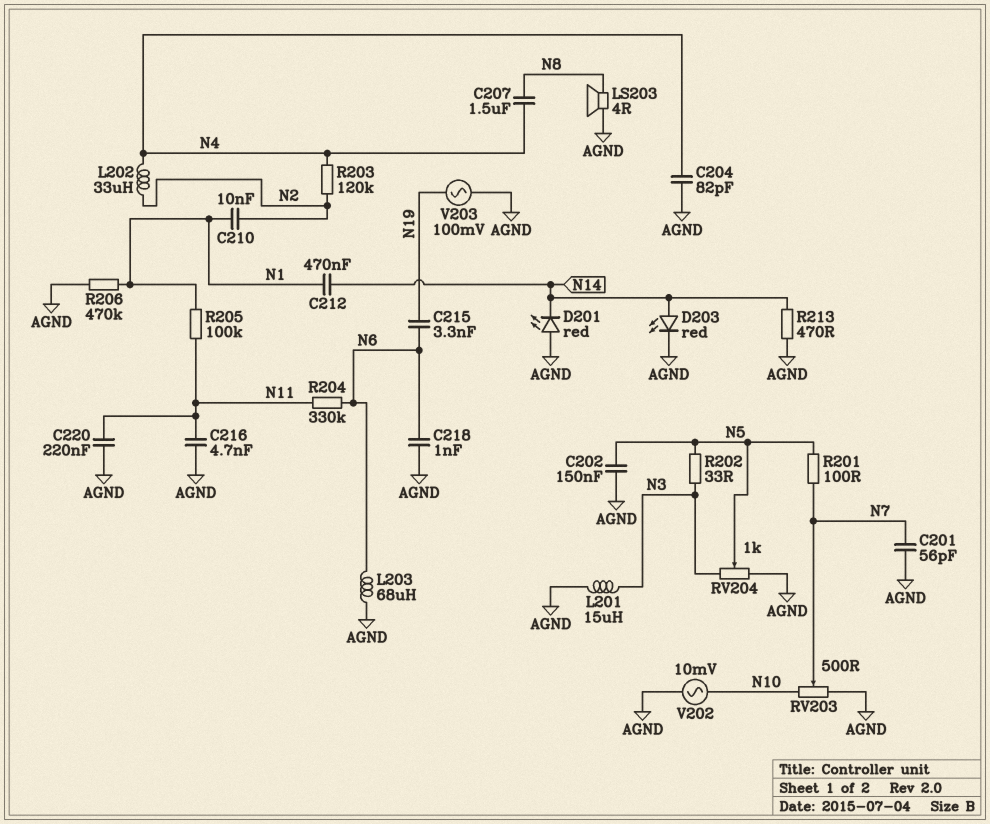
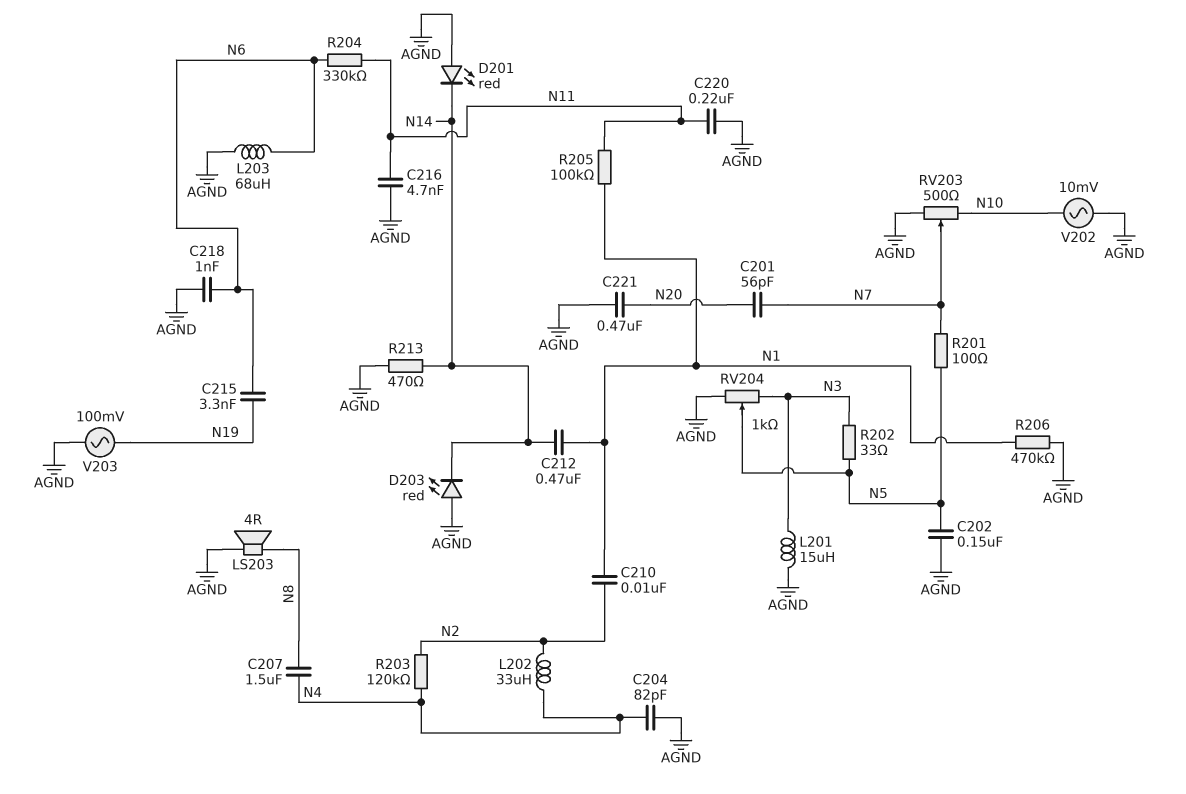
C201: 56pF (AGND, N7) -> 56pF (N7, N20)
C221: none -> 470nF (AGND, N20)
D203: LED red (A N14, K AGND) -> LED red (A AGND, K N14)

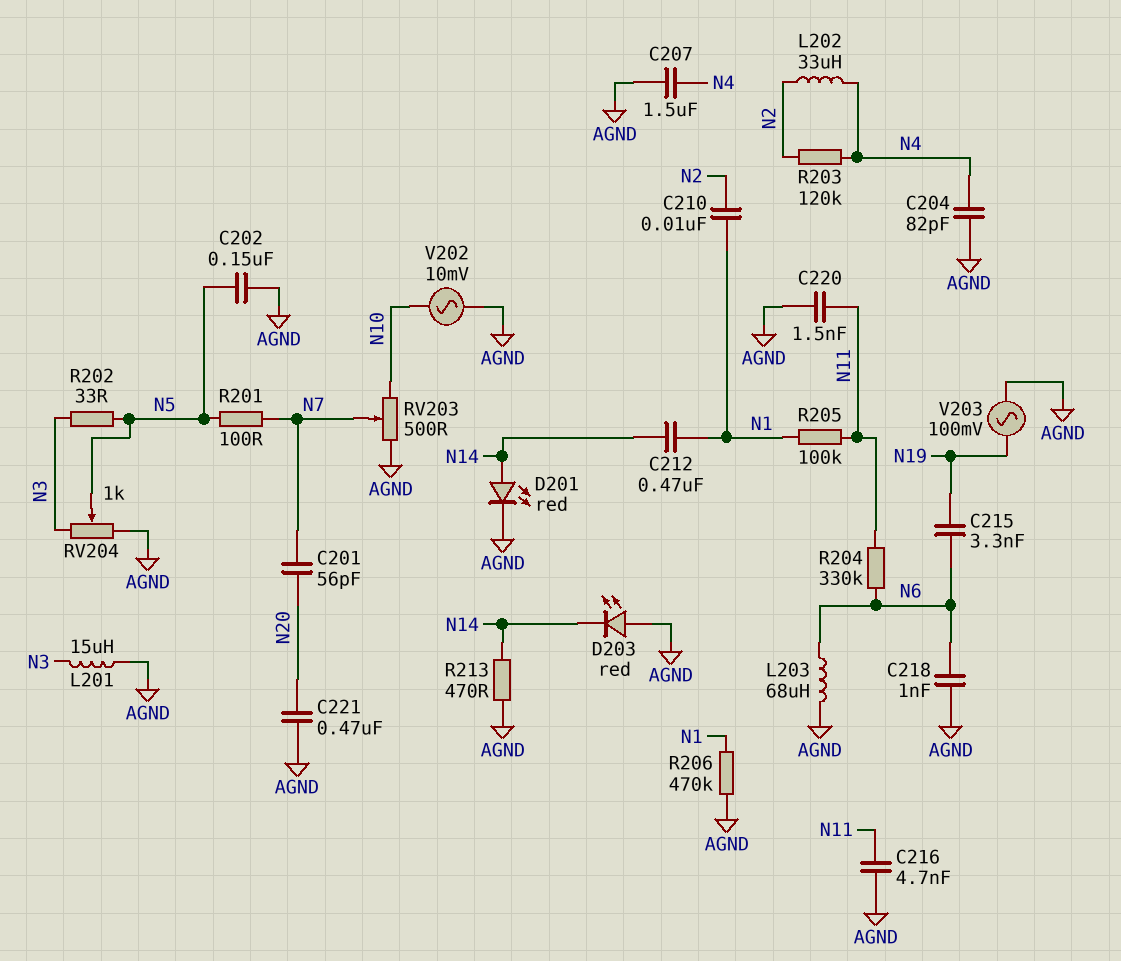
C207: 1.5uF (N4, N8) -> 1.5uF (AGND, N4)
C220: 220nF (AGND, N11) -> 1.5nF (AGND, N11)
D201: LED red (A AGND, K N14) -> LED red (A N14, K AGND)
LS203: speaker 4R (AGND, N8) -> none

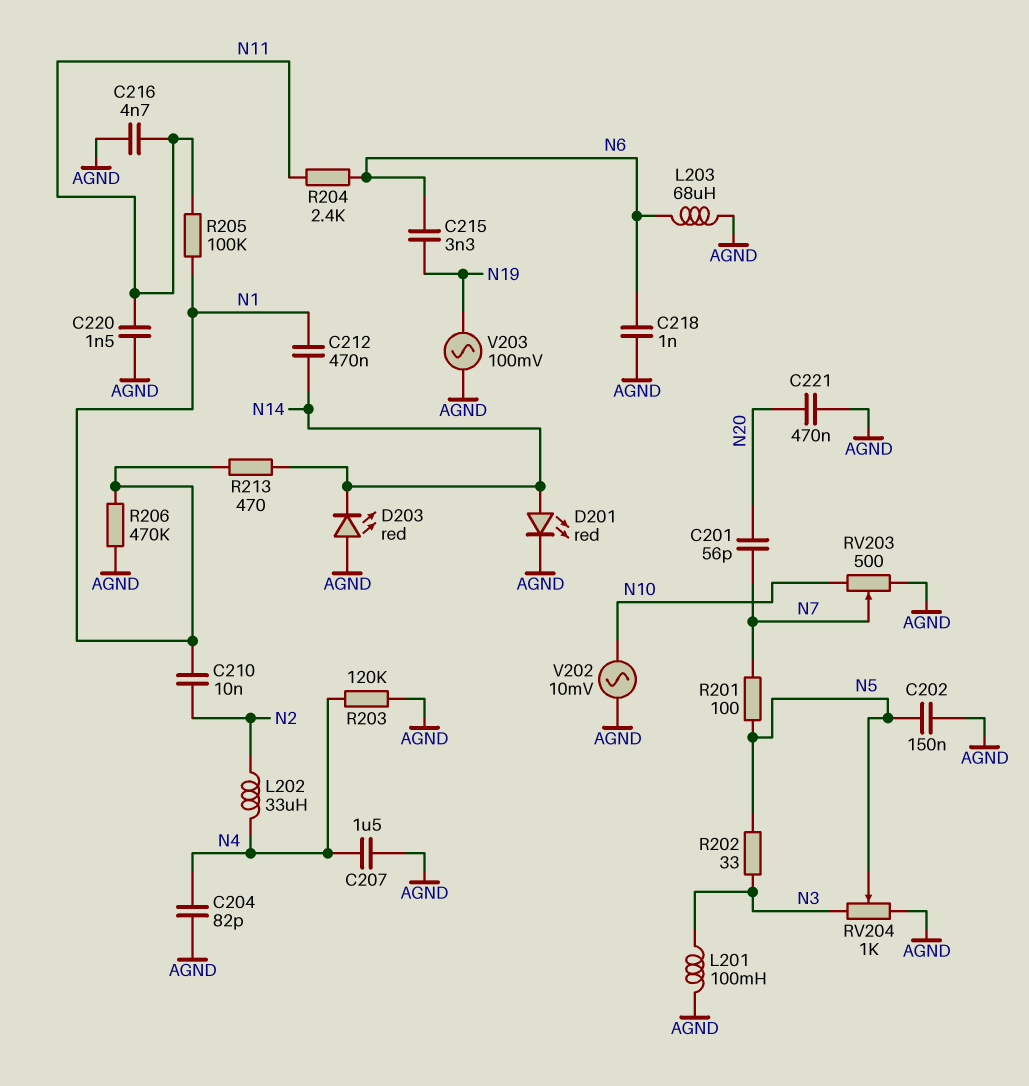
L201: 15uH (AGND, N3) -> 100mH (AGND, N3)
R203: 120k (N2, N4) -> 120k (AGND, N4)
R204: 330k (N6, N11) -> 2.4k (N6, N11)
R213: 470 (AGND, N14) -> 470 (N1, N14)

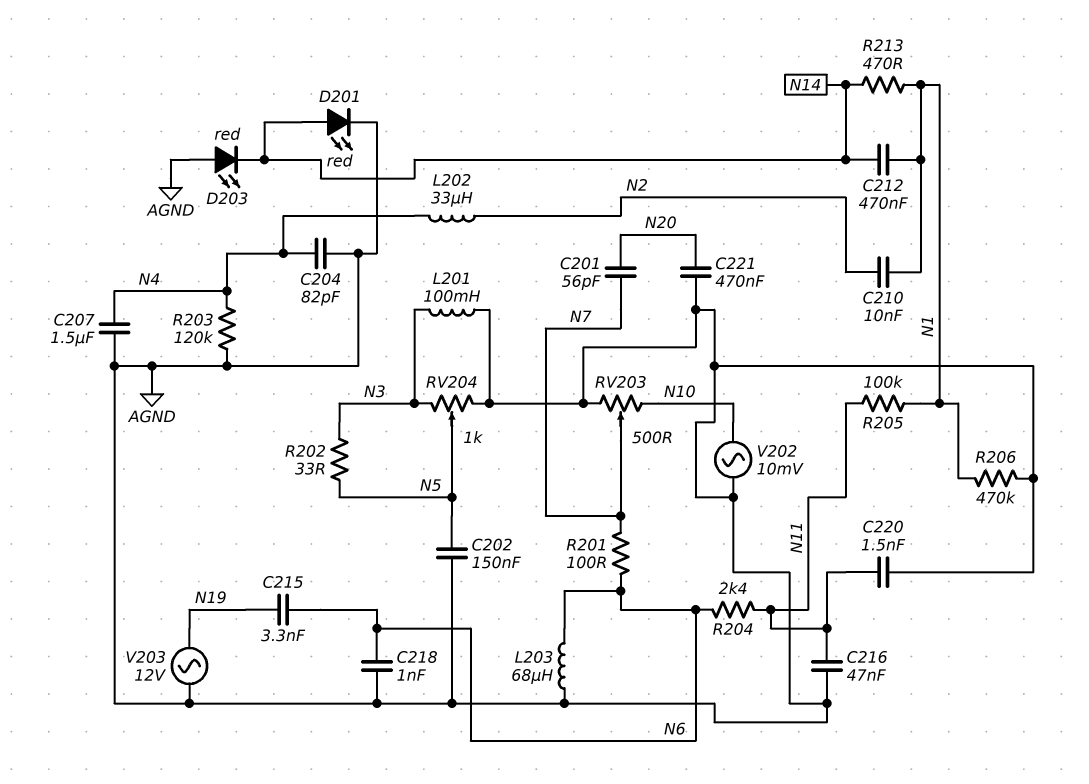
C216: 4.7nF (AGND, N11) -> 47nF (AGND, N11)
R201: 100 (N5, N7) -> 100 (N6, N7)
V203: AC 100mV (AGND, N19) -> AC 12V (AGND, N19)

